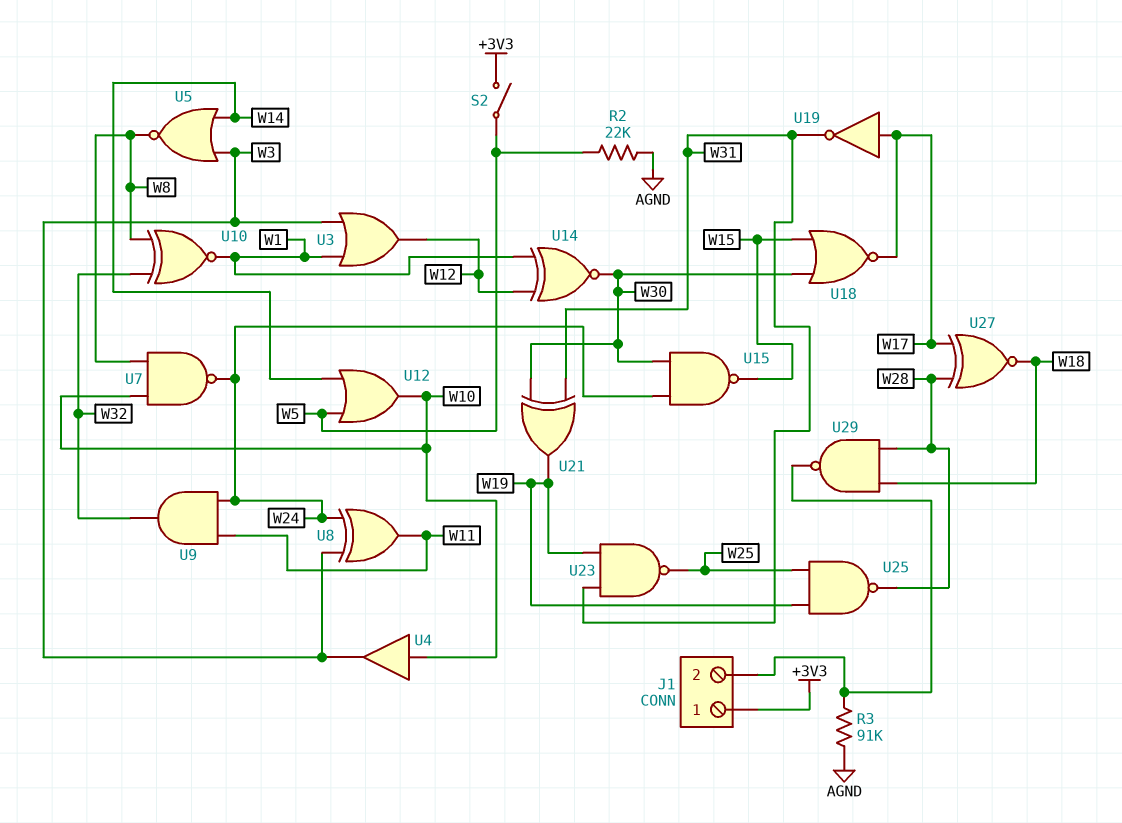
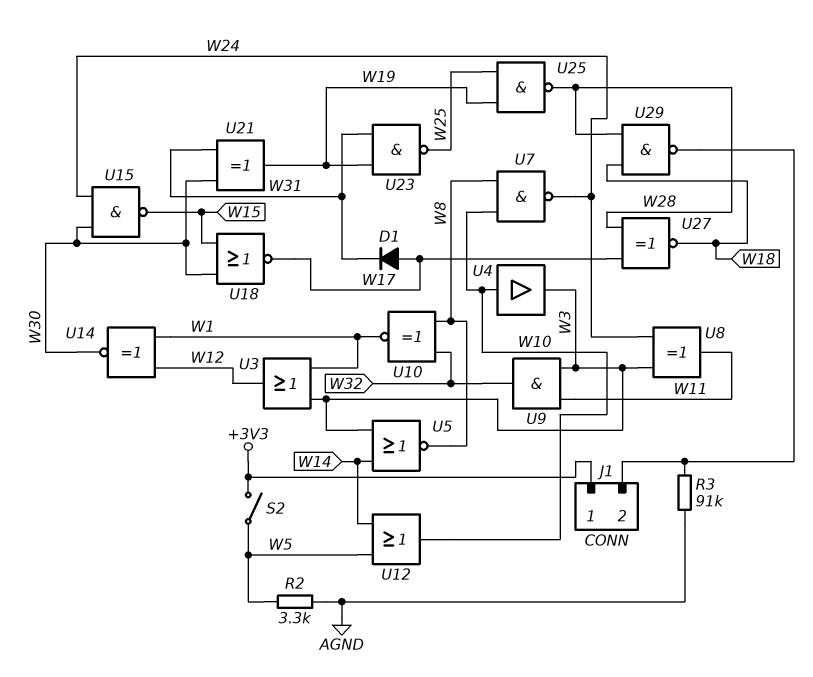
D1: none -> diode (A W17, K W31)
R2: 22k (AGND, W5) -> 3.3k (AGND, W5)
U9: AND (in W11, in W24, out W32) -> AND (in W3, in W11, out W32)
U19: NOT (in W17, out W31) -> none

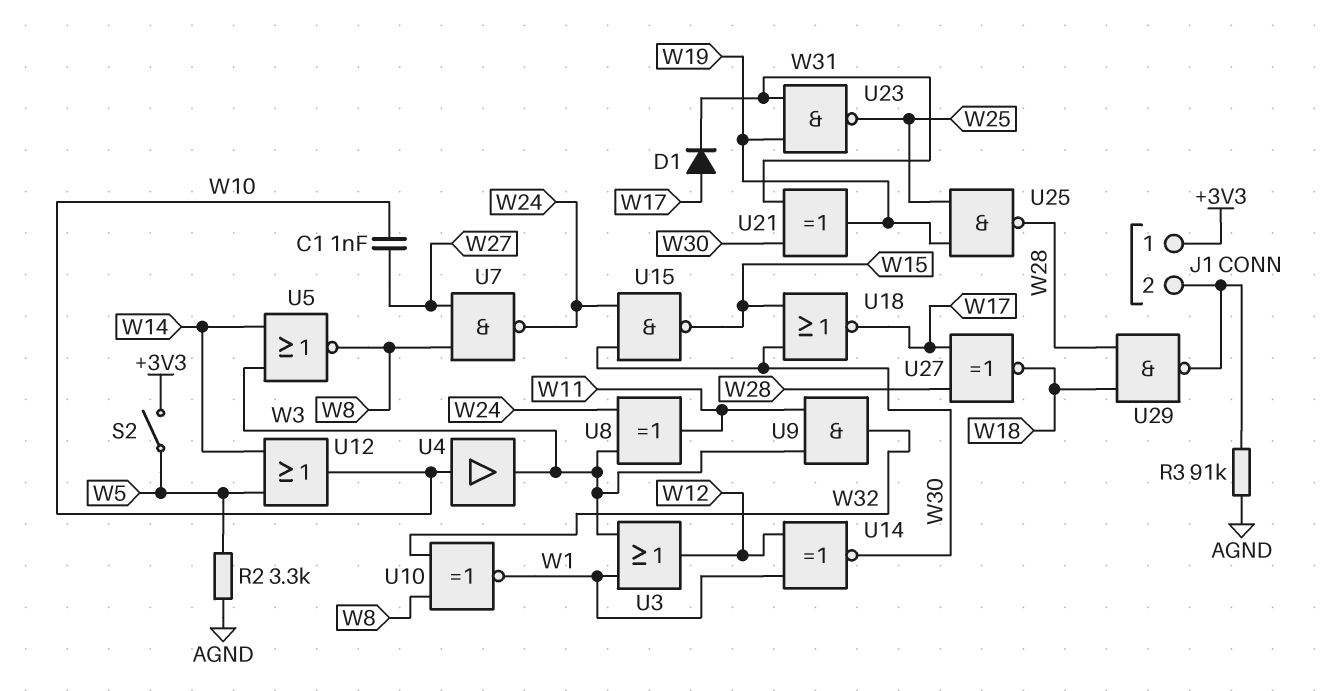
C1: none -> 1nF (W10, W27)
U7: NAND (in W8, in W10, out W24) -> NAND (in W8, in W27, out W24)

